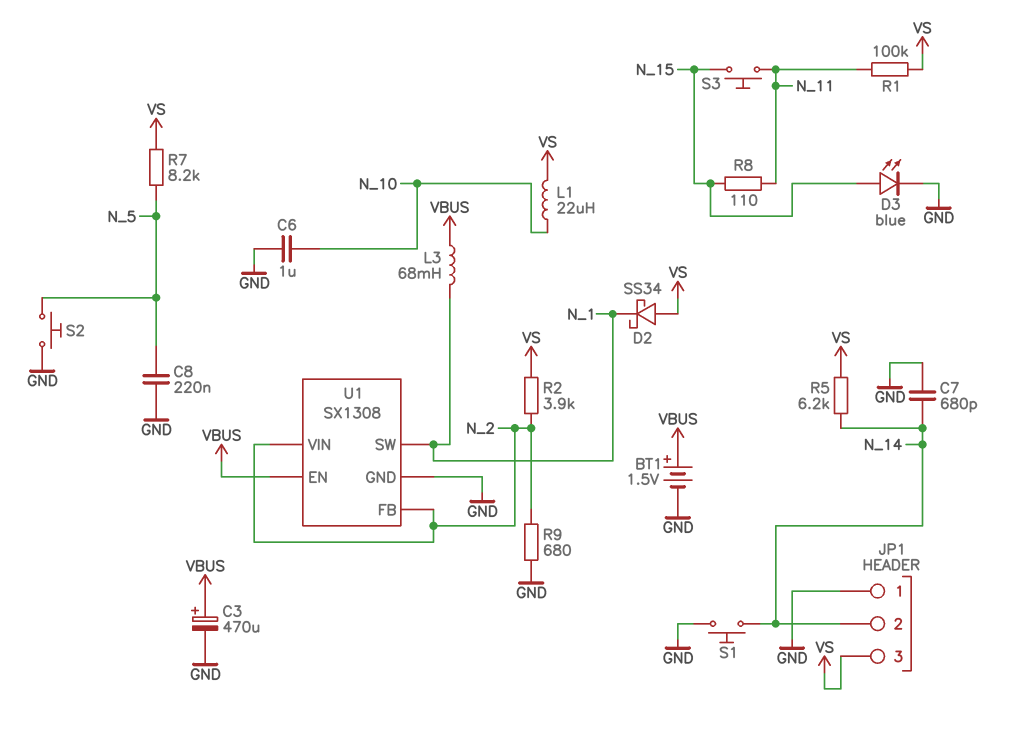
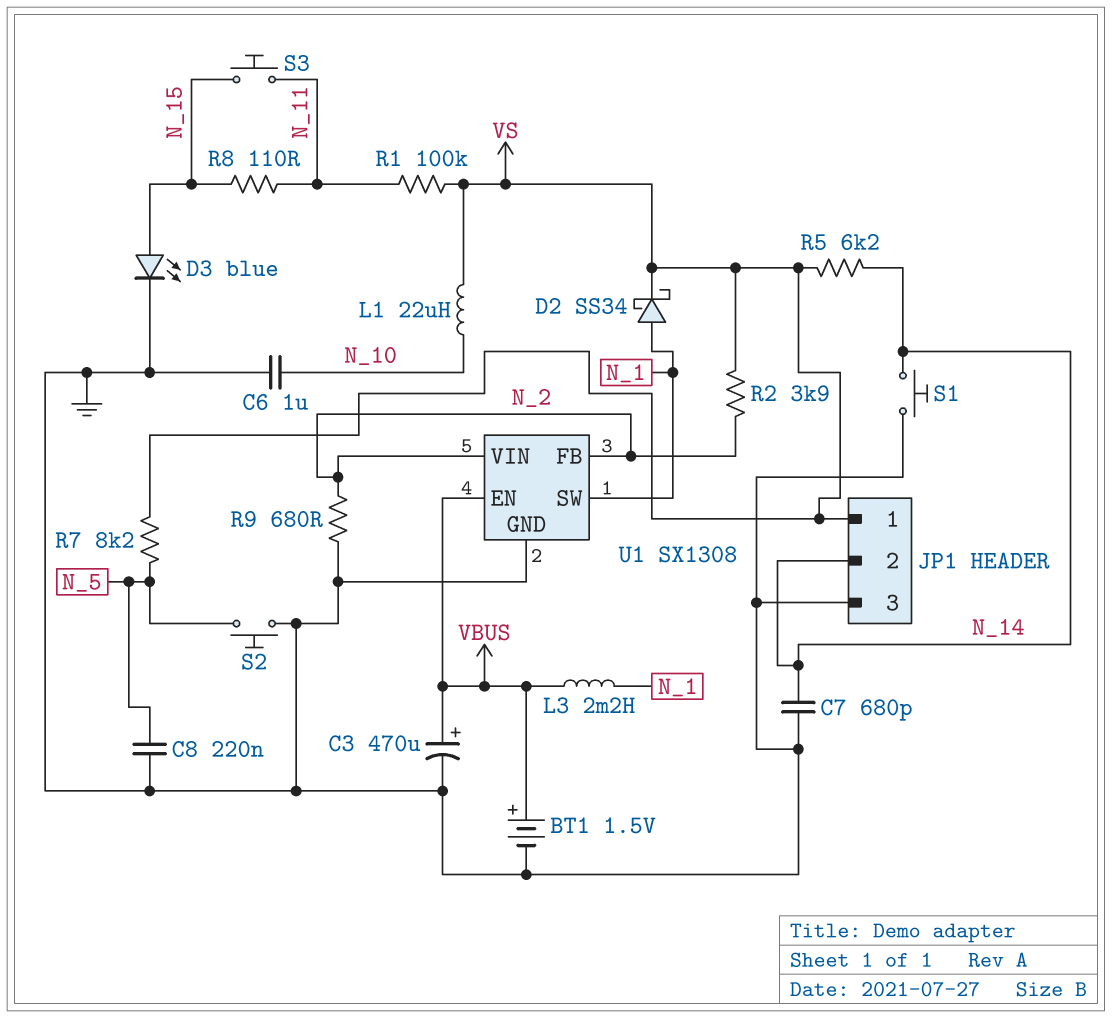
D2: schottky SS34 (A VS, K N_1) -> schottky SS34 (A N_1, K VS)
JP1 pin 1: GND -> VS
JP1 pin 3: VS -> GND
L3: 68mH (N_1, VBUS) -> 2.2mH (N_1, VBUS)

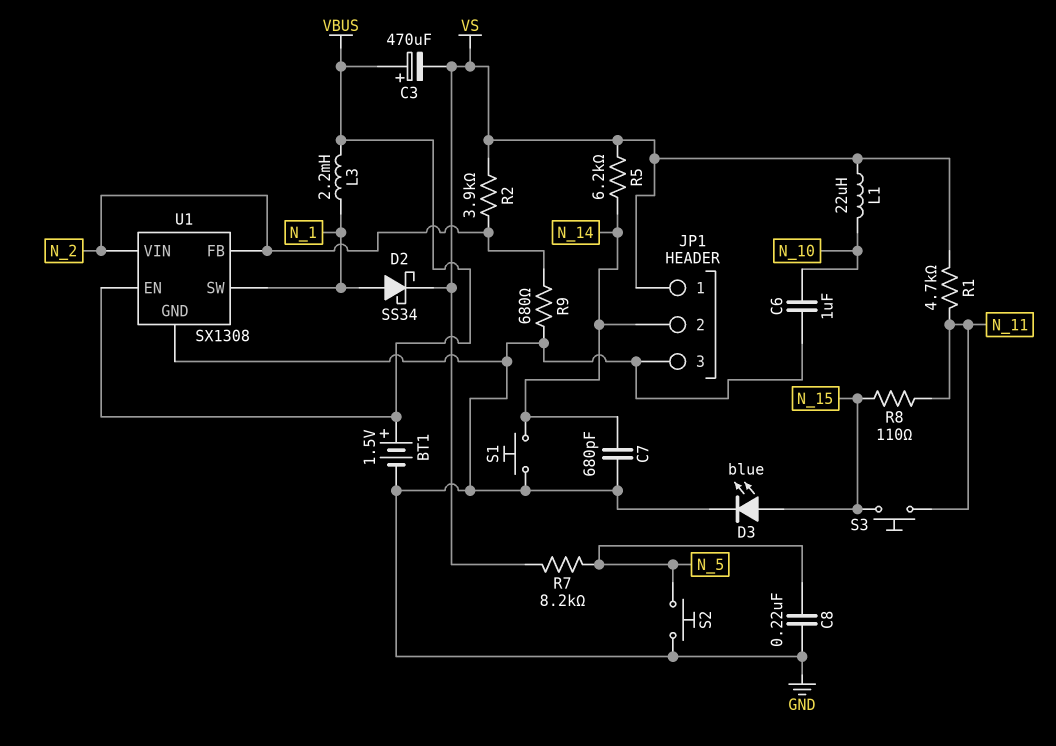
C3: 470uF (plus VBUS, minus GND) -> 470uF (plus VBUS, minus VS)
R1: 100k (N_11, VS) -> 4.7k (N_11, VS)

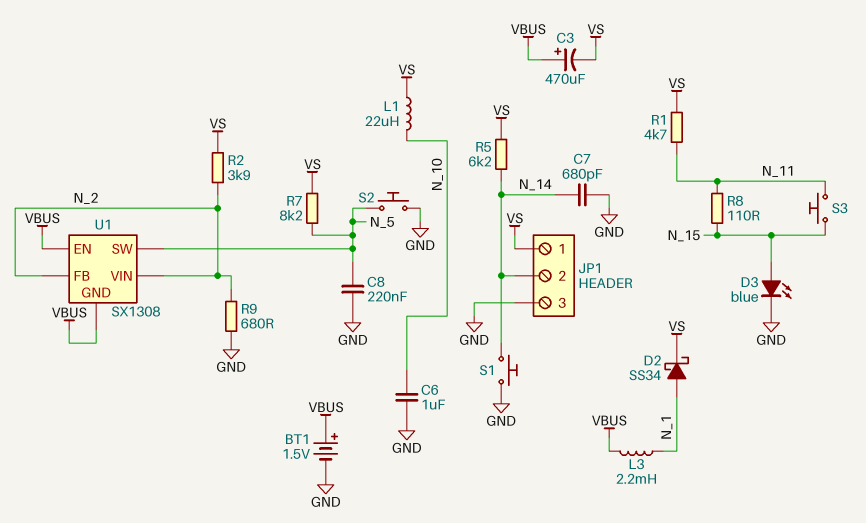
U1 pin GND: GND -> VBUS
U1 pin SW: N_1 -> N_5

